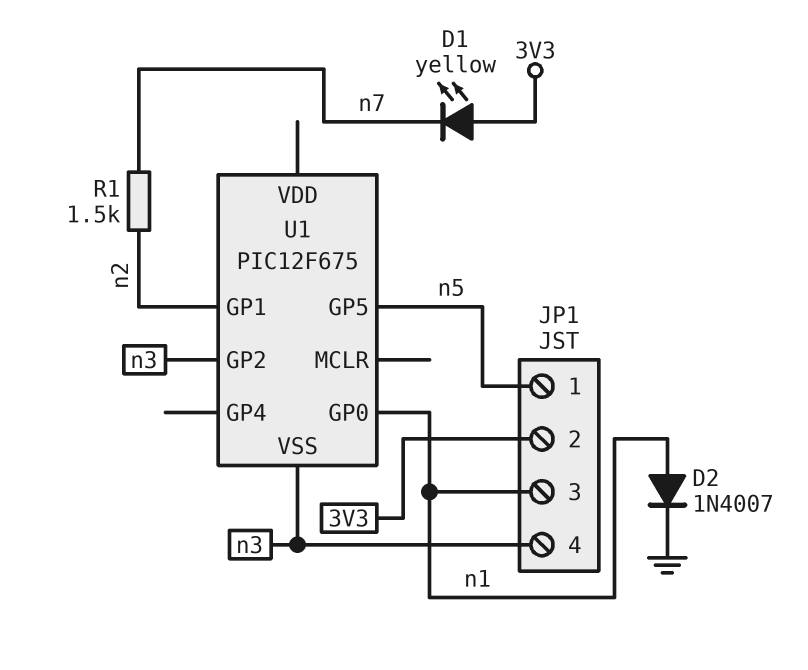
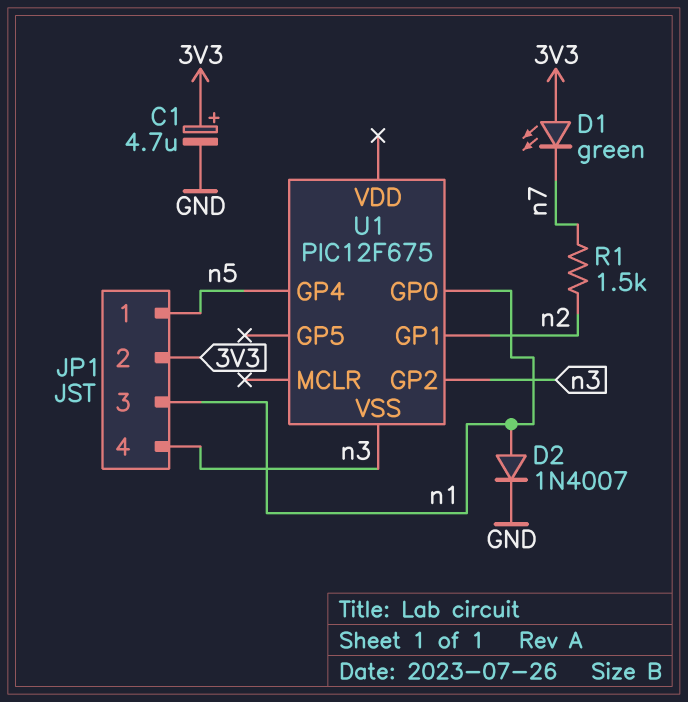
C1: none -> 4.7uF (plus 3V3, minus GND)
D1: LED yellow (A 3V3, K n7) -> LED green (A 3V3, K n7)
U1 pin GP4: none -> n5
U1 pin GP5: n5 -> none

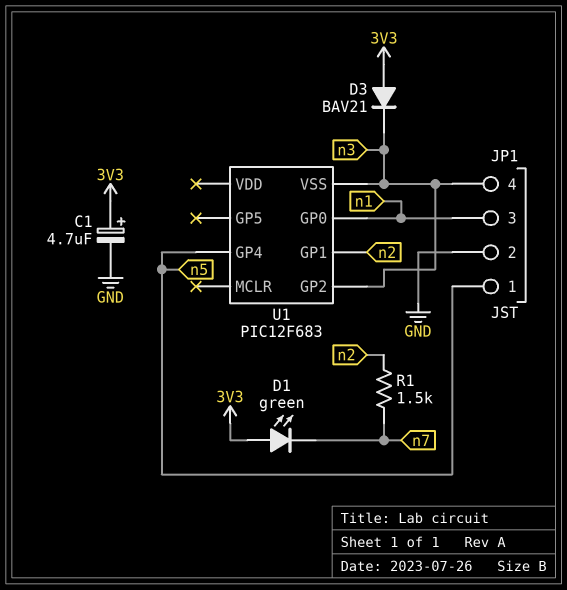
D2: diode 1N4007 (A n1, K GND) -> none
D3: none -> diode BAV21 (A 3V3, K n3)
JP1 pin 2: 3V3 -> GND
U1: PIC12F675 -> PIC12F683

